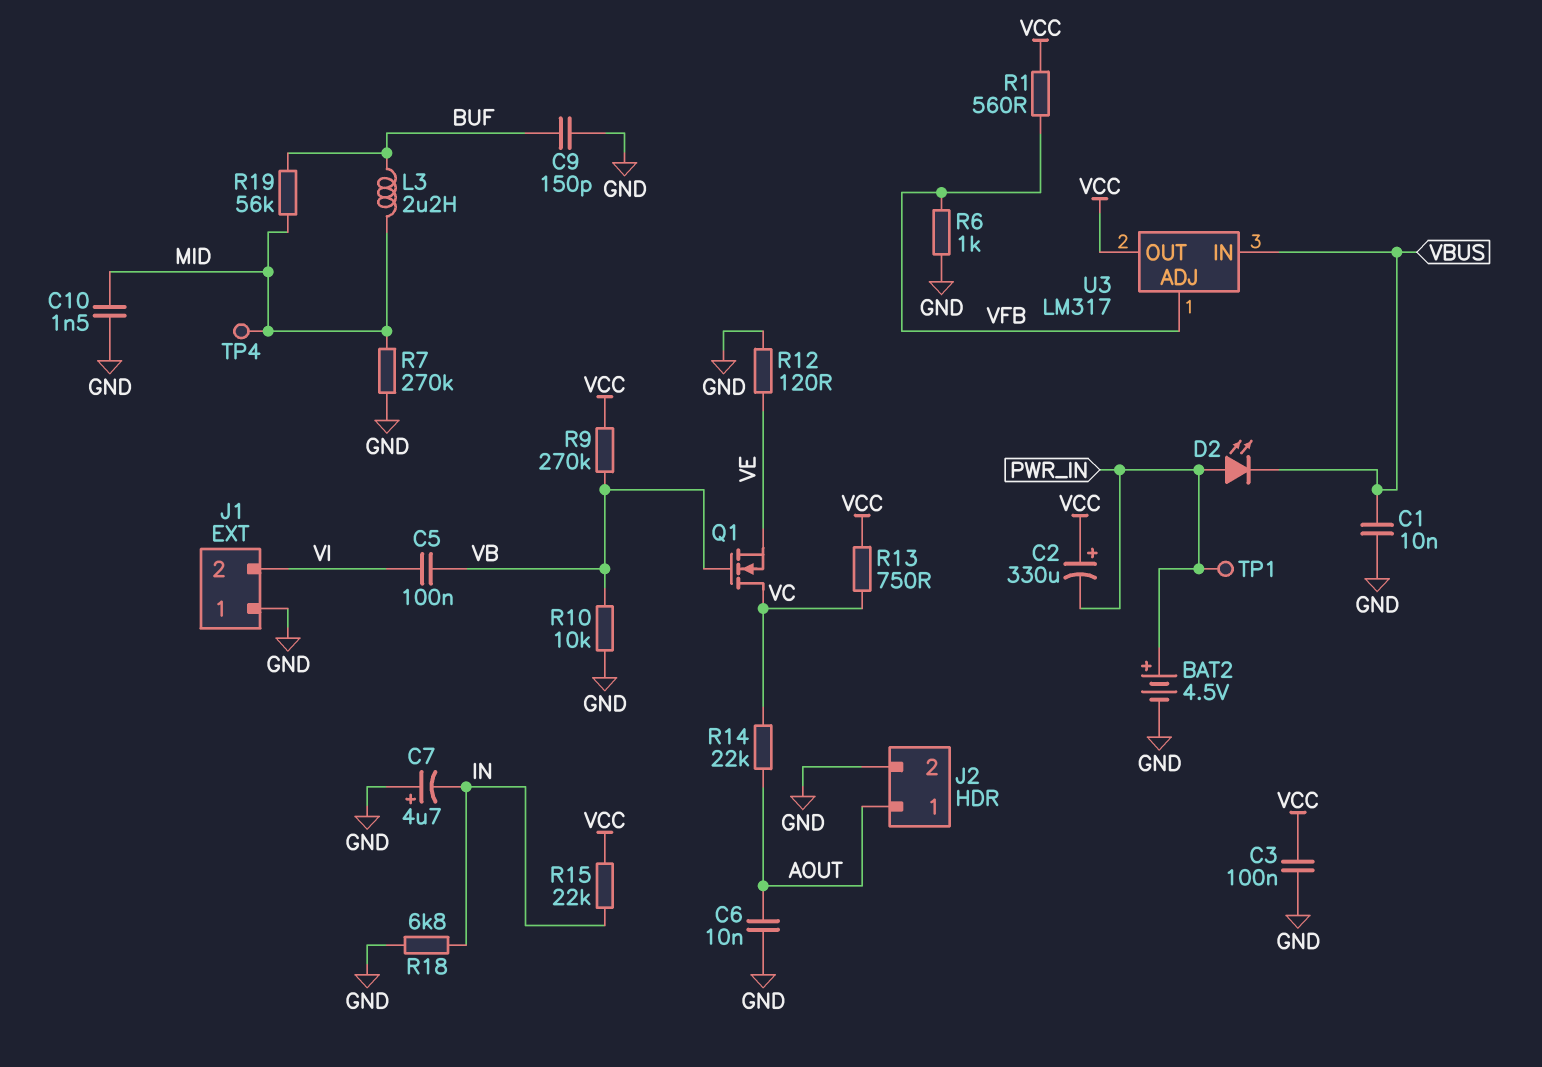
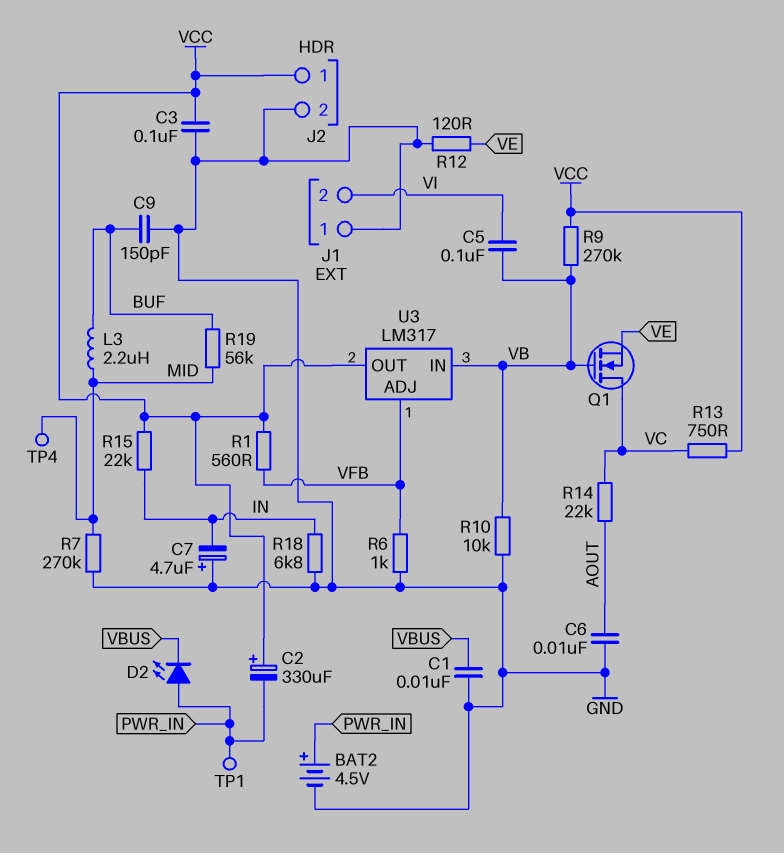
C10: 1.5nF (GND, MID) -> none
J2 pin 1: AOUT -> VCC
U3 pin IN: VBUS -> VB

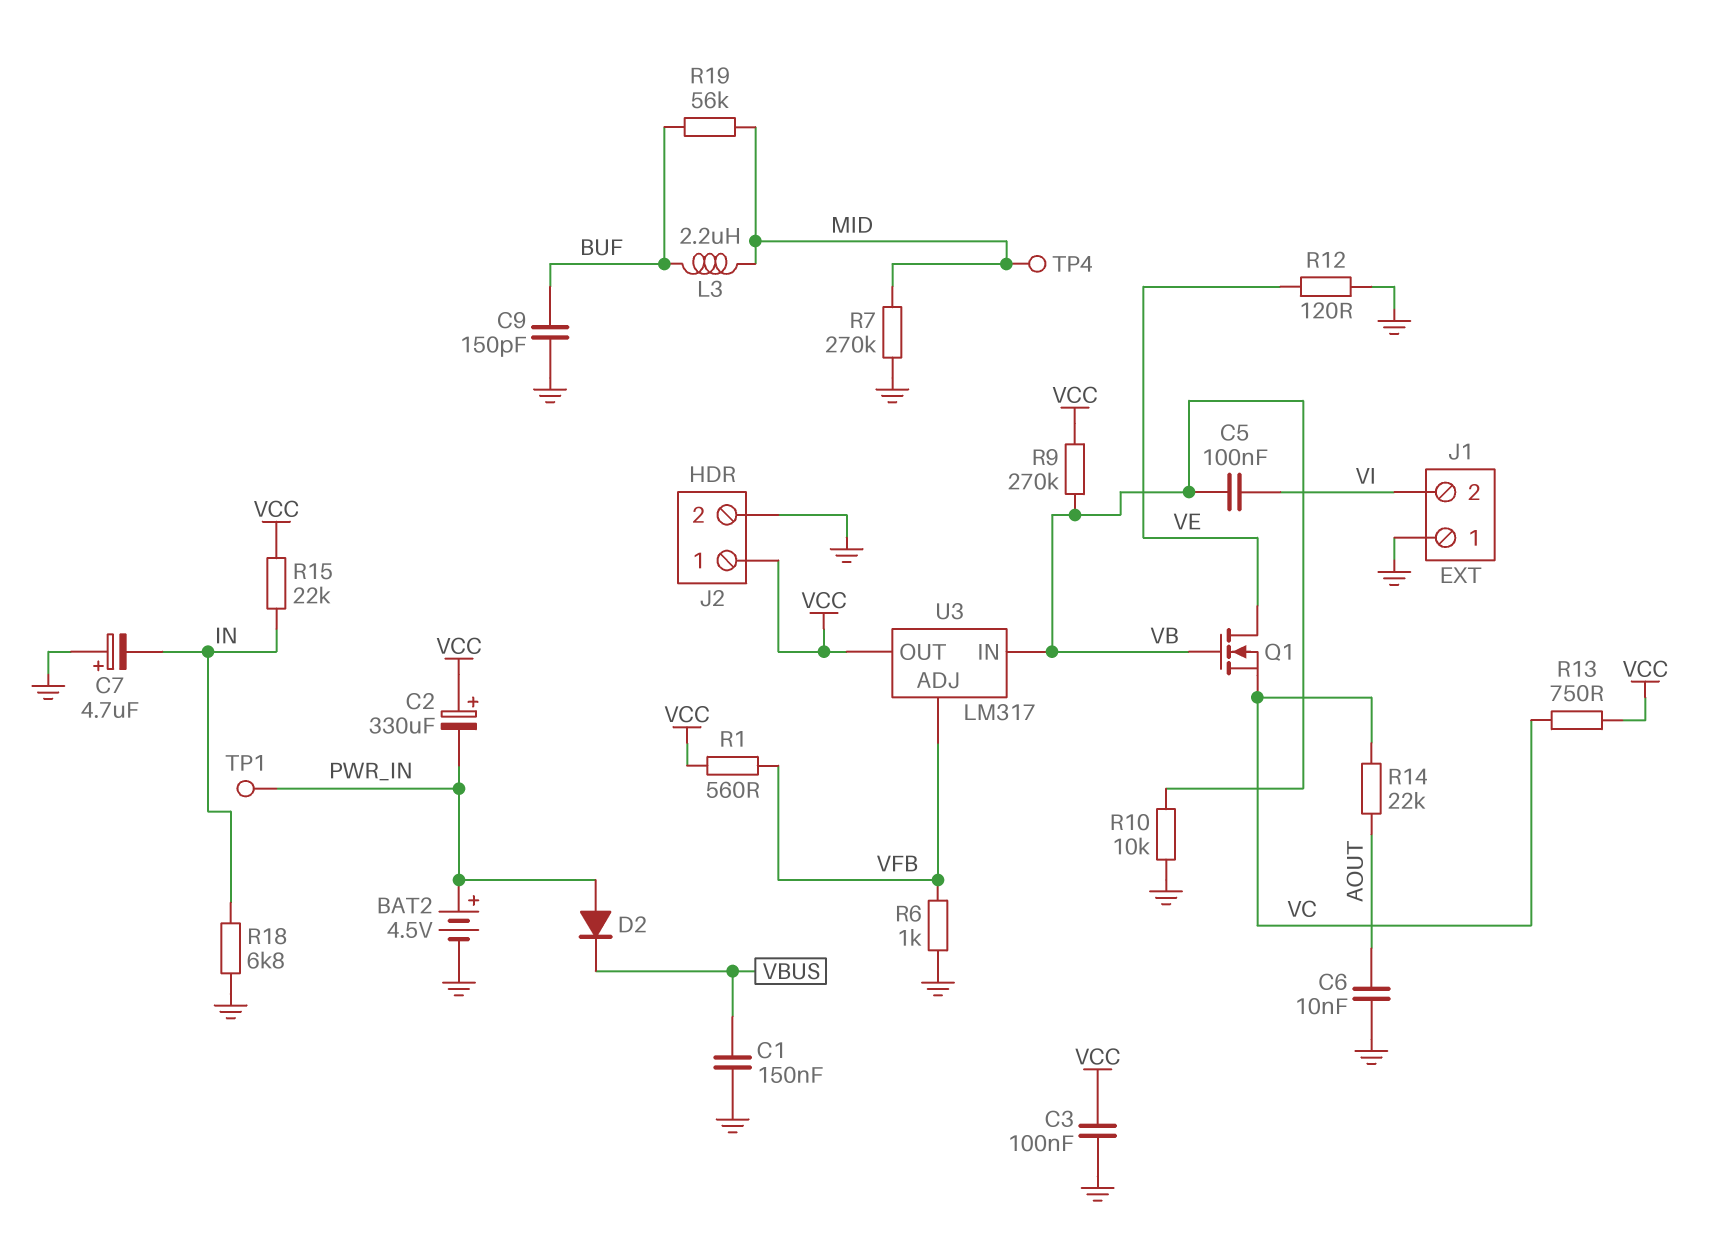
C1: 10nF (GND, VBUS) -> 150nF (GND, VBUS)
D2: LED (A PWR_IN, K VBUS) -> diode (A PWR_IN, K VBUS)
Q1: NMOS (G VB, D VC, S VE) -> NMOS (G VB, D VE, S VC)

